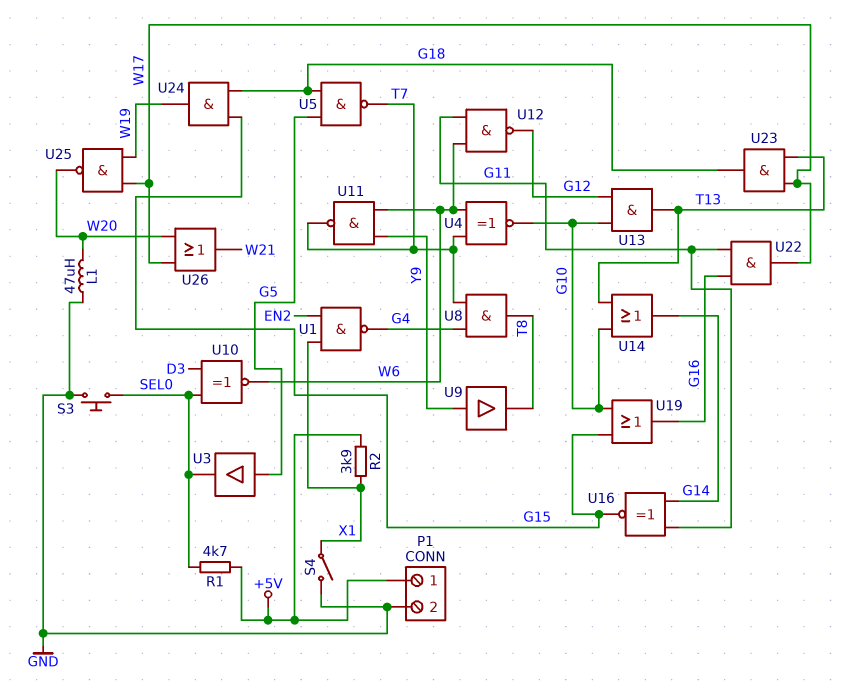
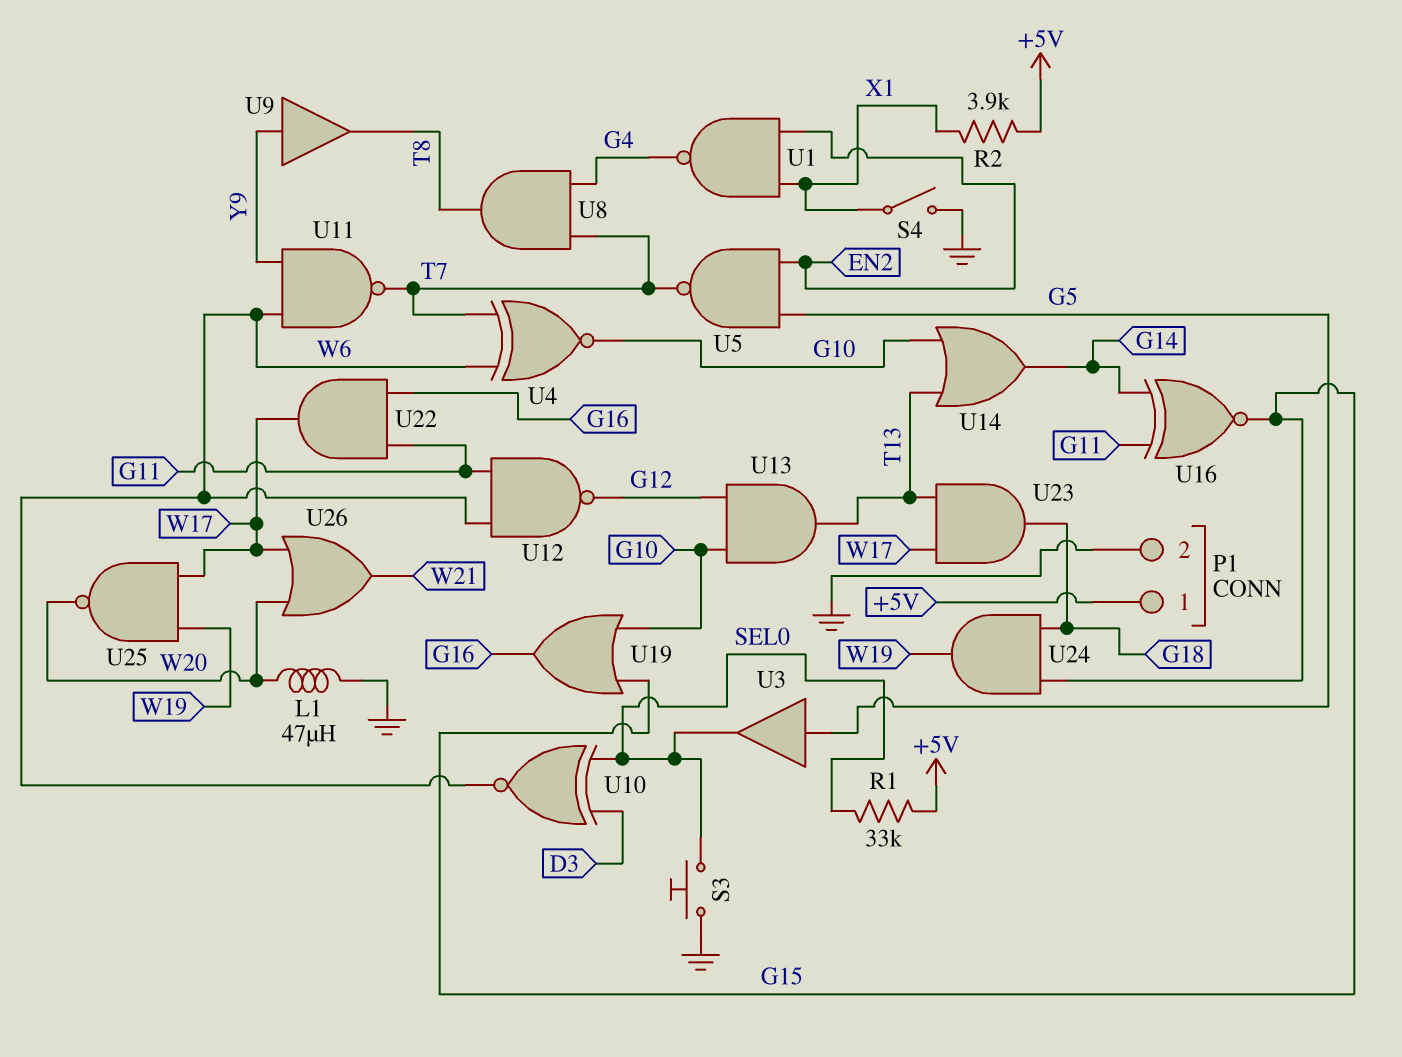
R1: 4.7k (+5V, SEL0) -> 33k (+5V, SEL0)
U5: NAND (in G5, in G18, out T7) -> NAND (in EN2, in G5, out T7)

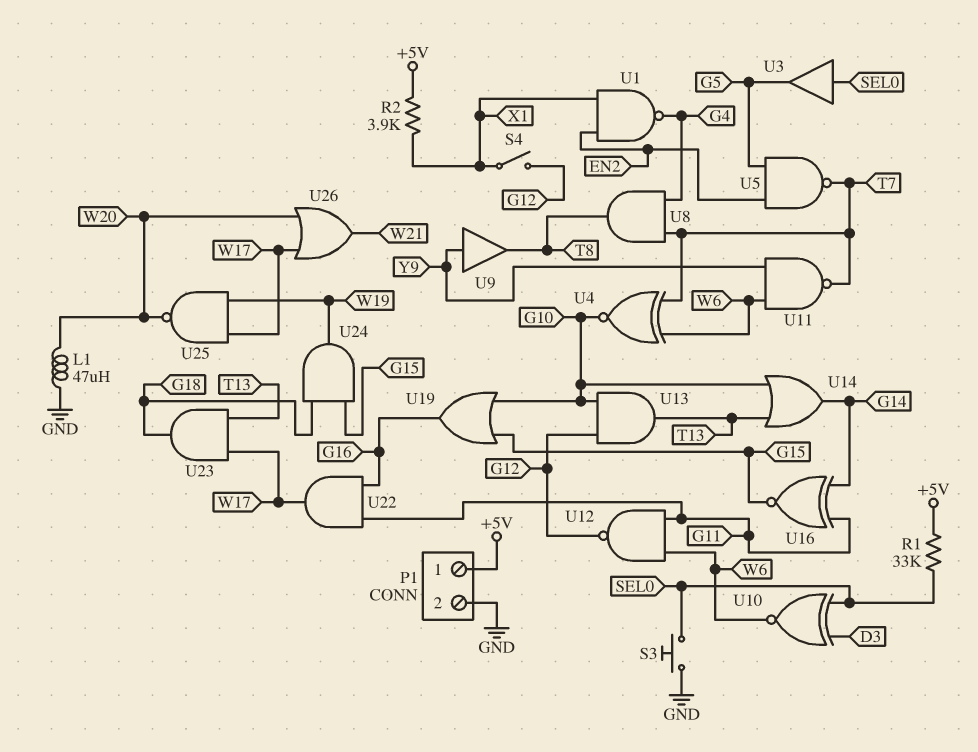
S4: switch (GND, X1) -> switch (G12, X1)
U3: buffer (in G5, out SEL0) -> buffer (in SEL0, out G5)

